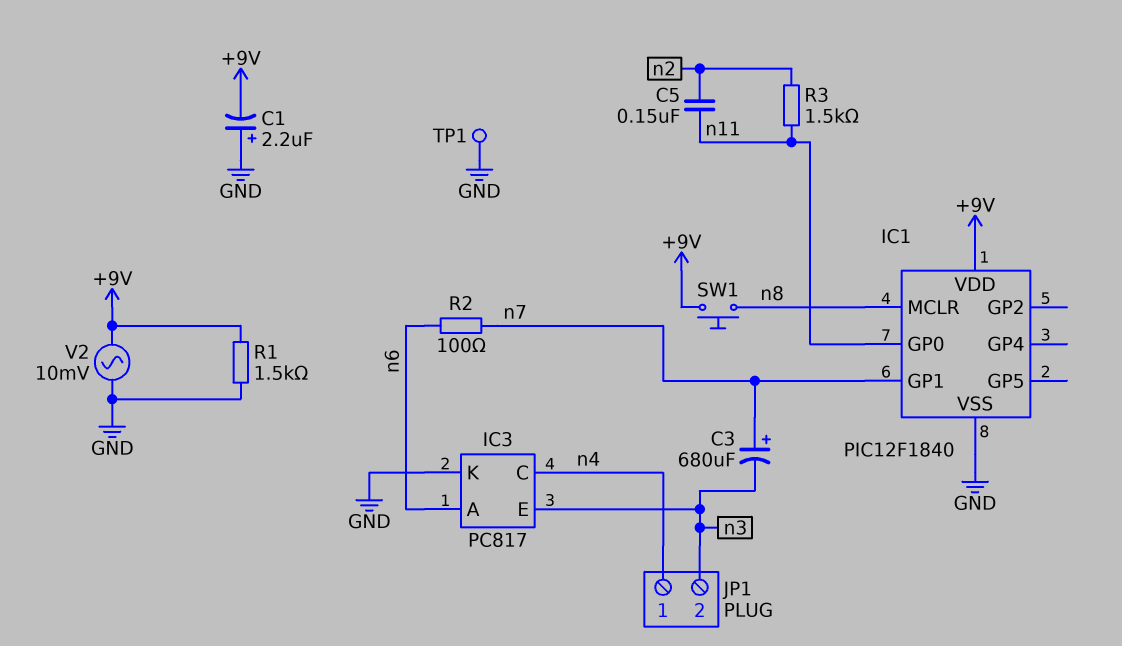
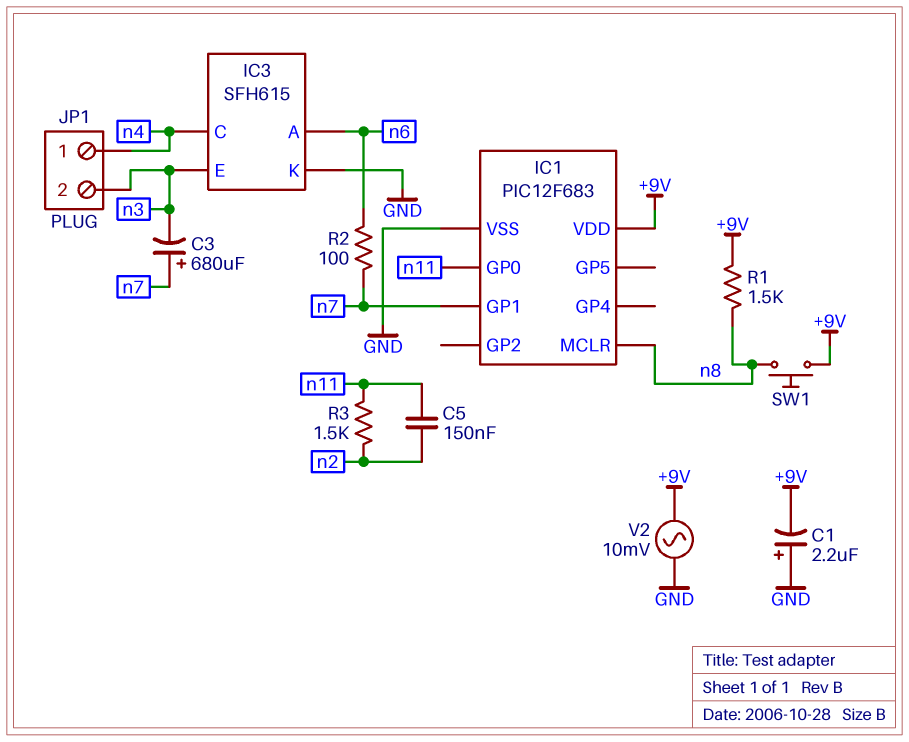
IC1: PIC12F1840 -> PIC12F683
IC3: PC817 -> SFH615
R1: 1.5k (+9V, GND) -> 1.5k (+9V, n8)
TP1: test point (GND) -> none

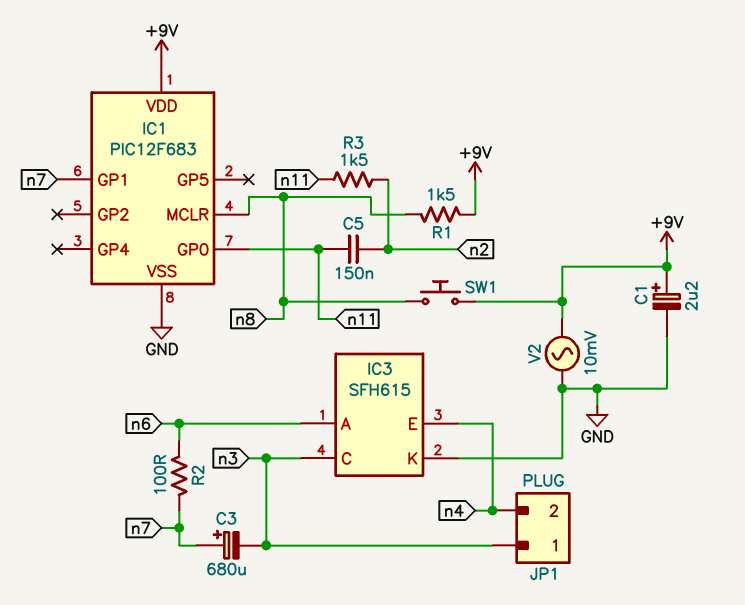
C1: 2.2uF (plus GND, minus +9V) -> 2.2uF (plus +9V, minus GND)
IC3 pin C: n4 -> n3
IC3 pin E: n3 -> n4
JP1 pin 1: n4 -> n3
JP1 pin 2: n3 -> n4

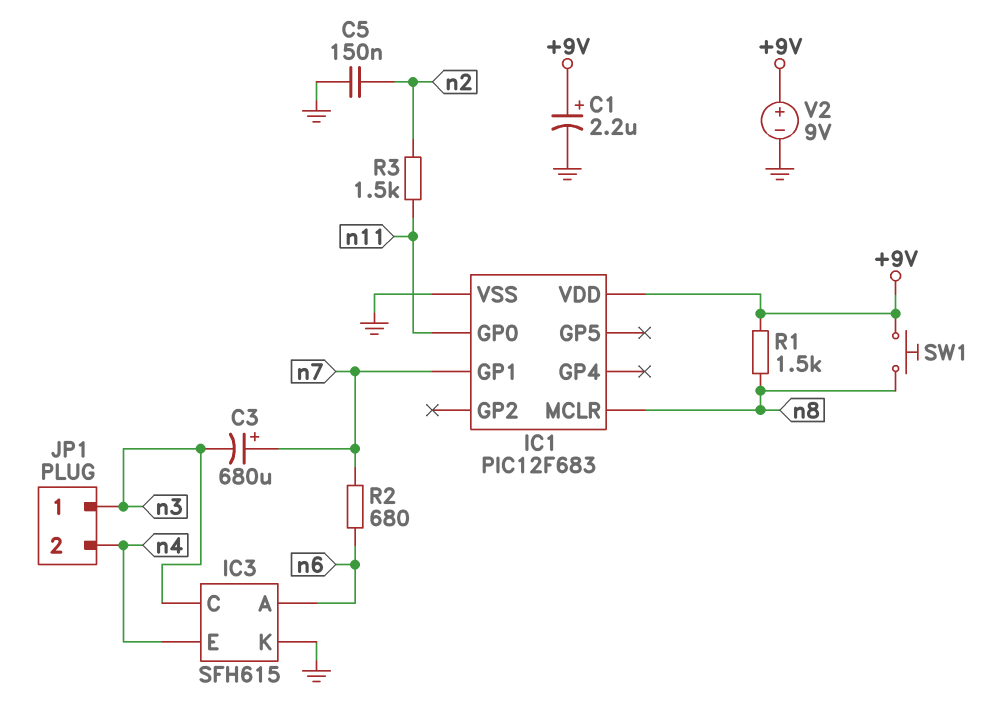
C5: 150nF (n2, n11) -> 150nF (GND, n2)
R2: 100 (n6, n7) -> 680 (n6, n7)
V2: AC 10mV (+9V, GND) -> 9V (plus +9V, minus GND)

